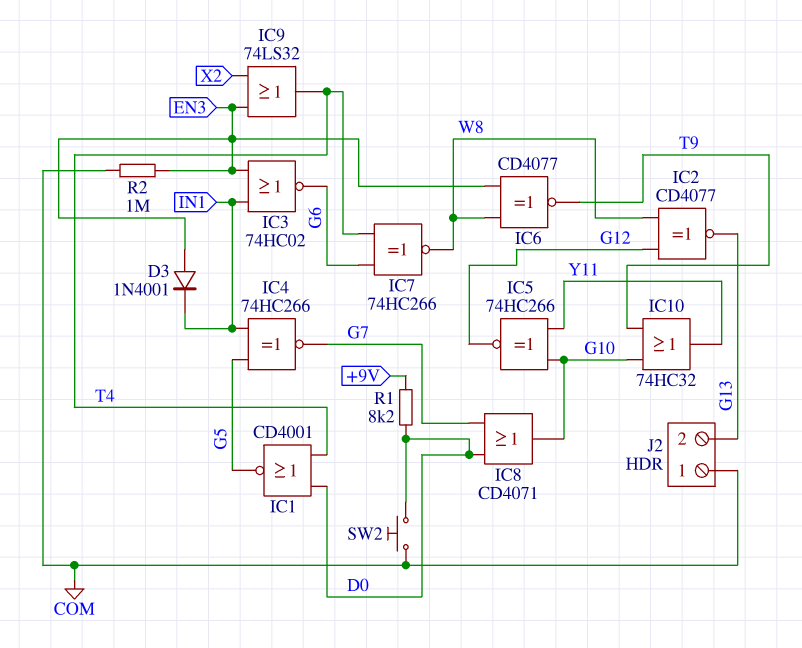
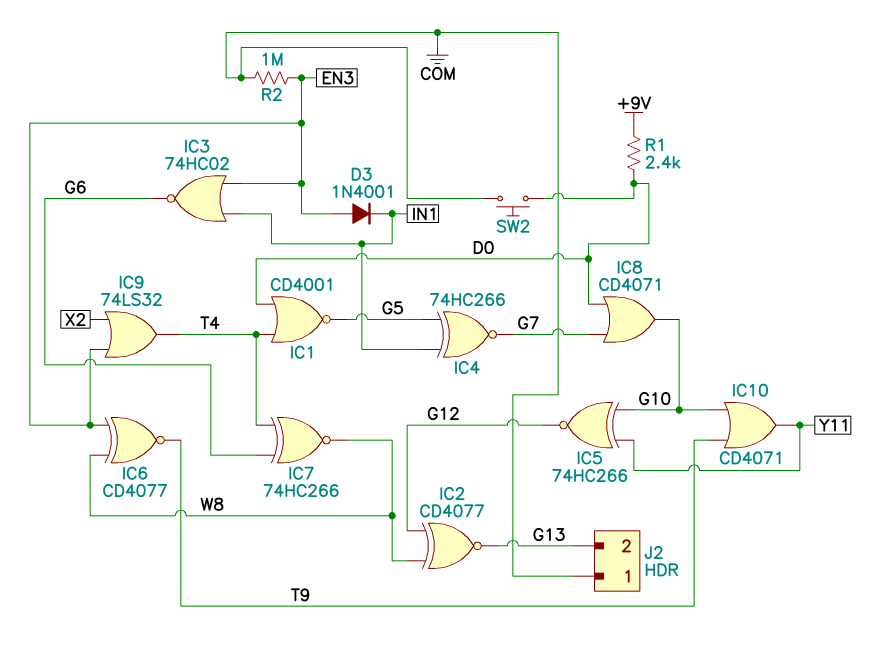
IC10: OR 74HC32 (in G10, in T9, out Y11) -> OR CD4071 (in G10, in T9, out Y11)
R1: 8.2k (+9V, D0) -> 2.4k (+9V, D0)

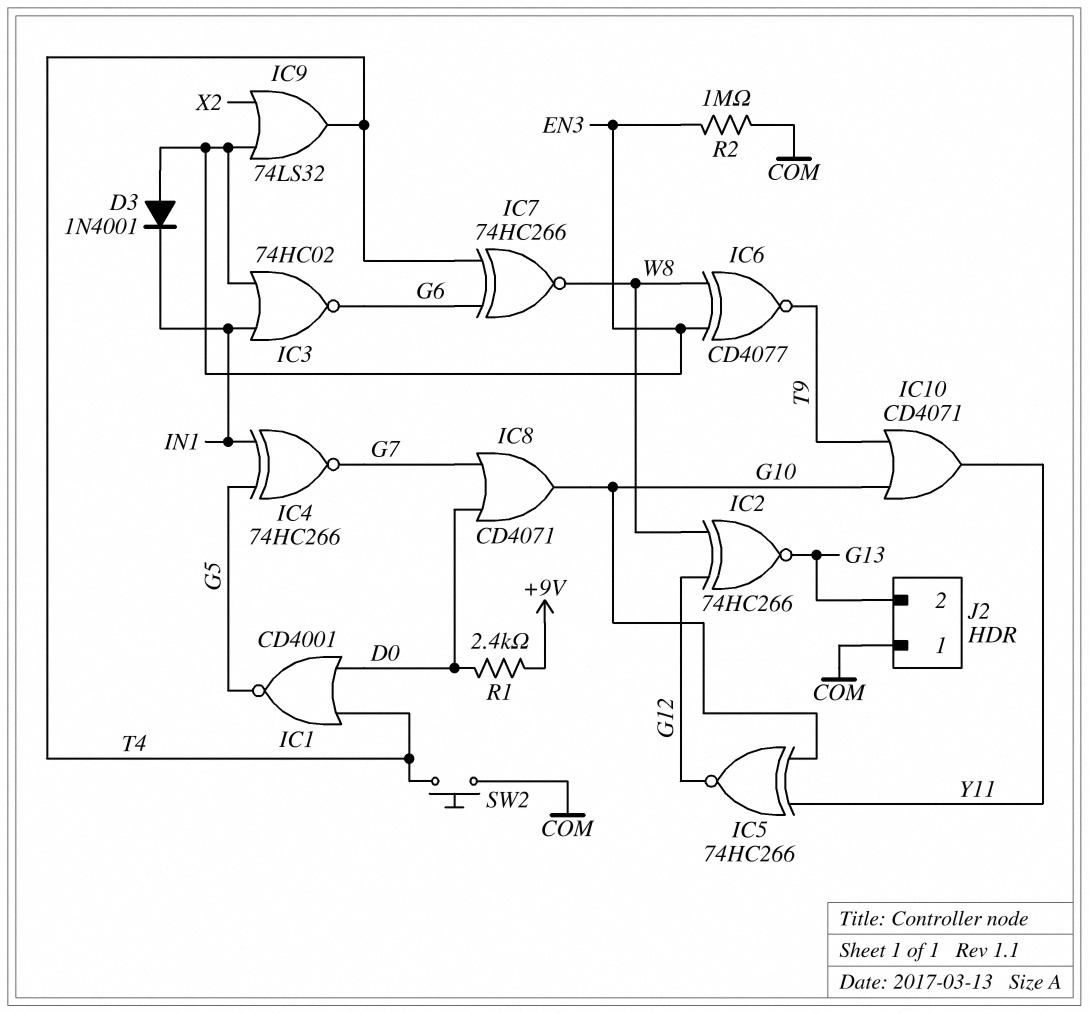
IC2: XNOR CD4077 (in G12, in W8, out G13) -> XNOR 74HC266 (in G12, in W8, out G13)
SW2: button (COM, D0) -> button (COM, T4)

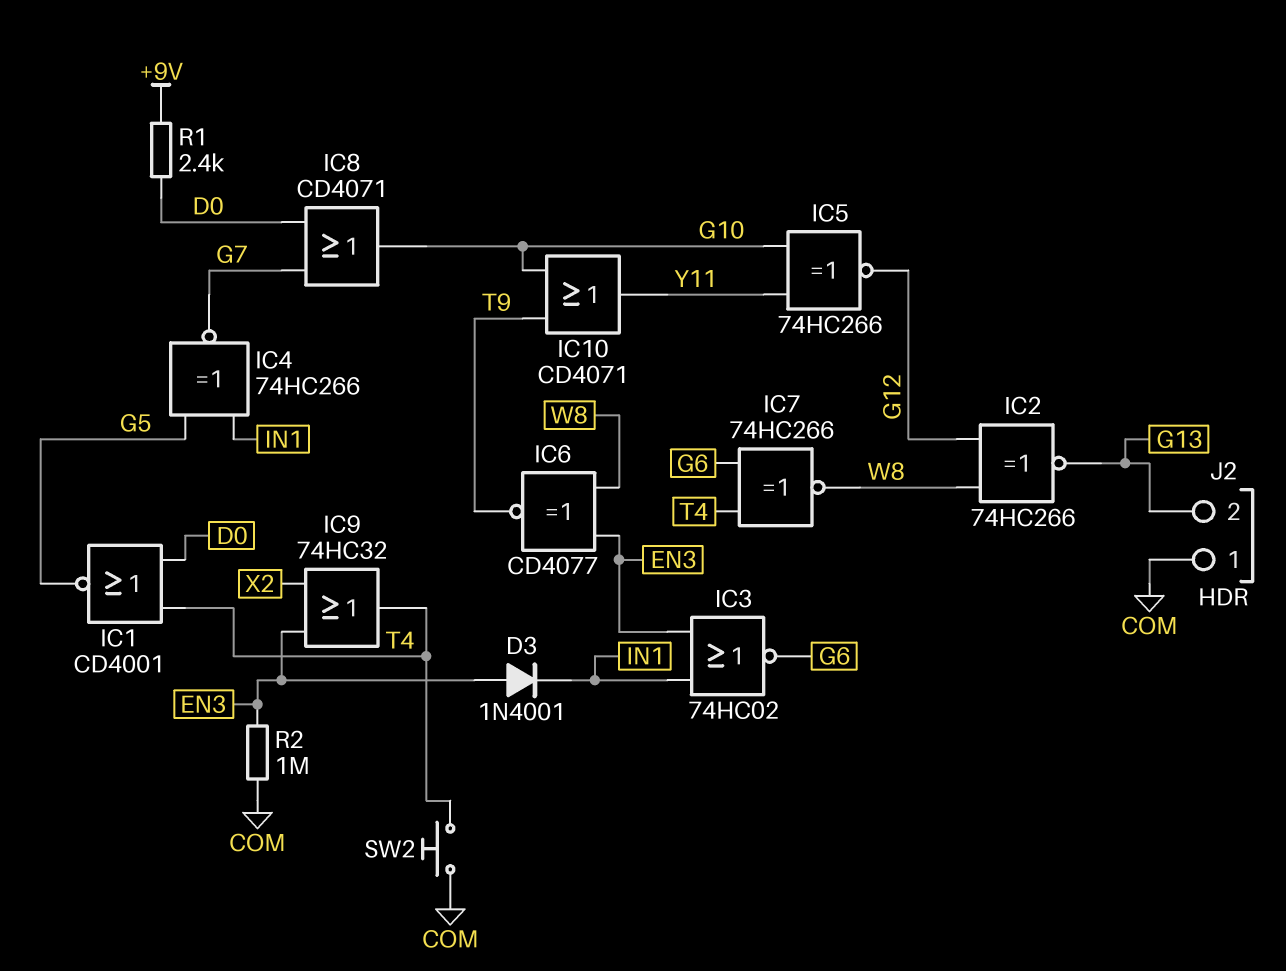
IC9: OR 74LS32 (in EN3, in X2, out T4) -> OR 74HC32 (in EN3, in X2, out T4)

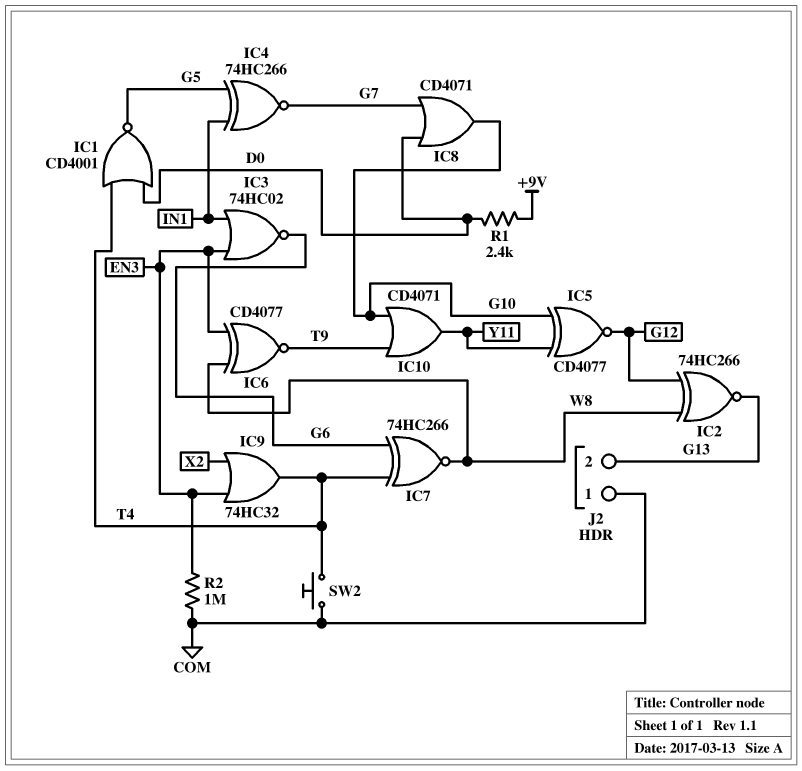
D3: diode 1N4001 (A EN3, K IN1) -> none
IC5: XNOR 74HC266 (in G10, in Y11, out G12) -> XNOR CD4077 (in G10, in Y11, out G12)

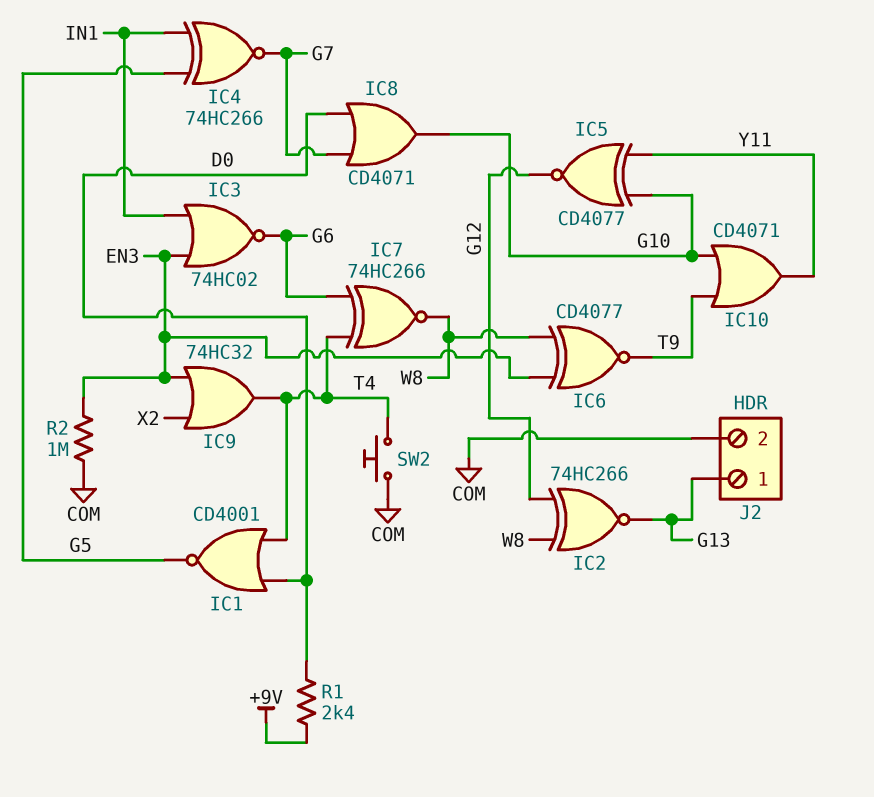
J2 pin 1: COM -> G13
J2 pin 2: G13 -> COM

